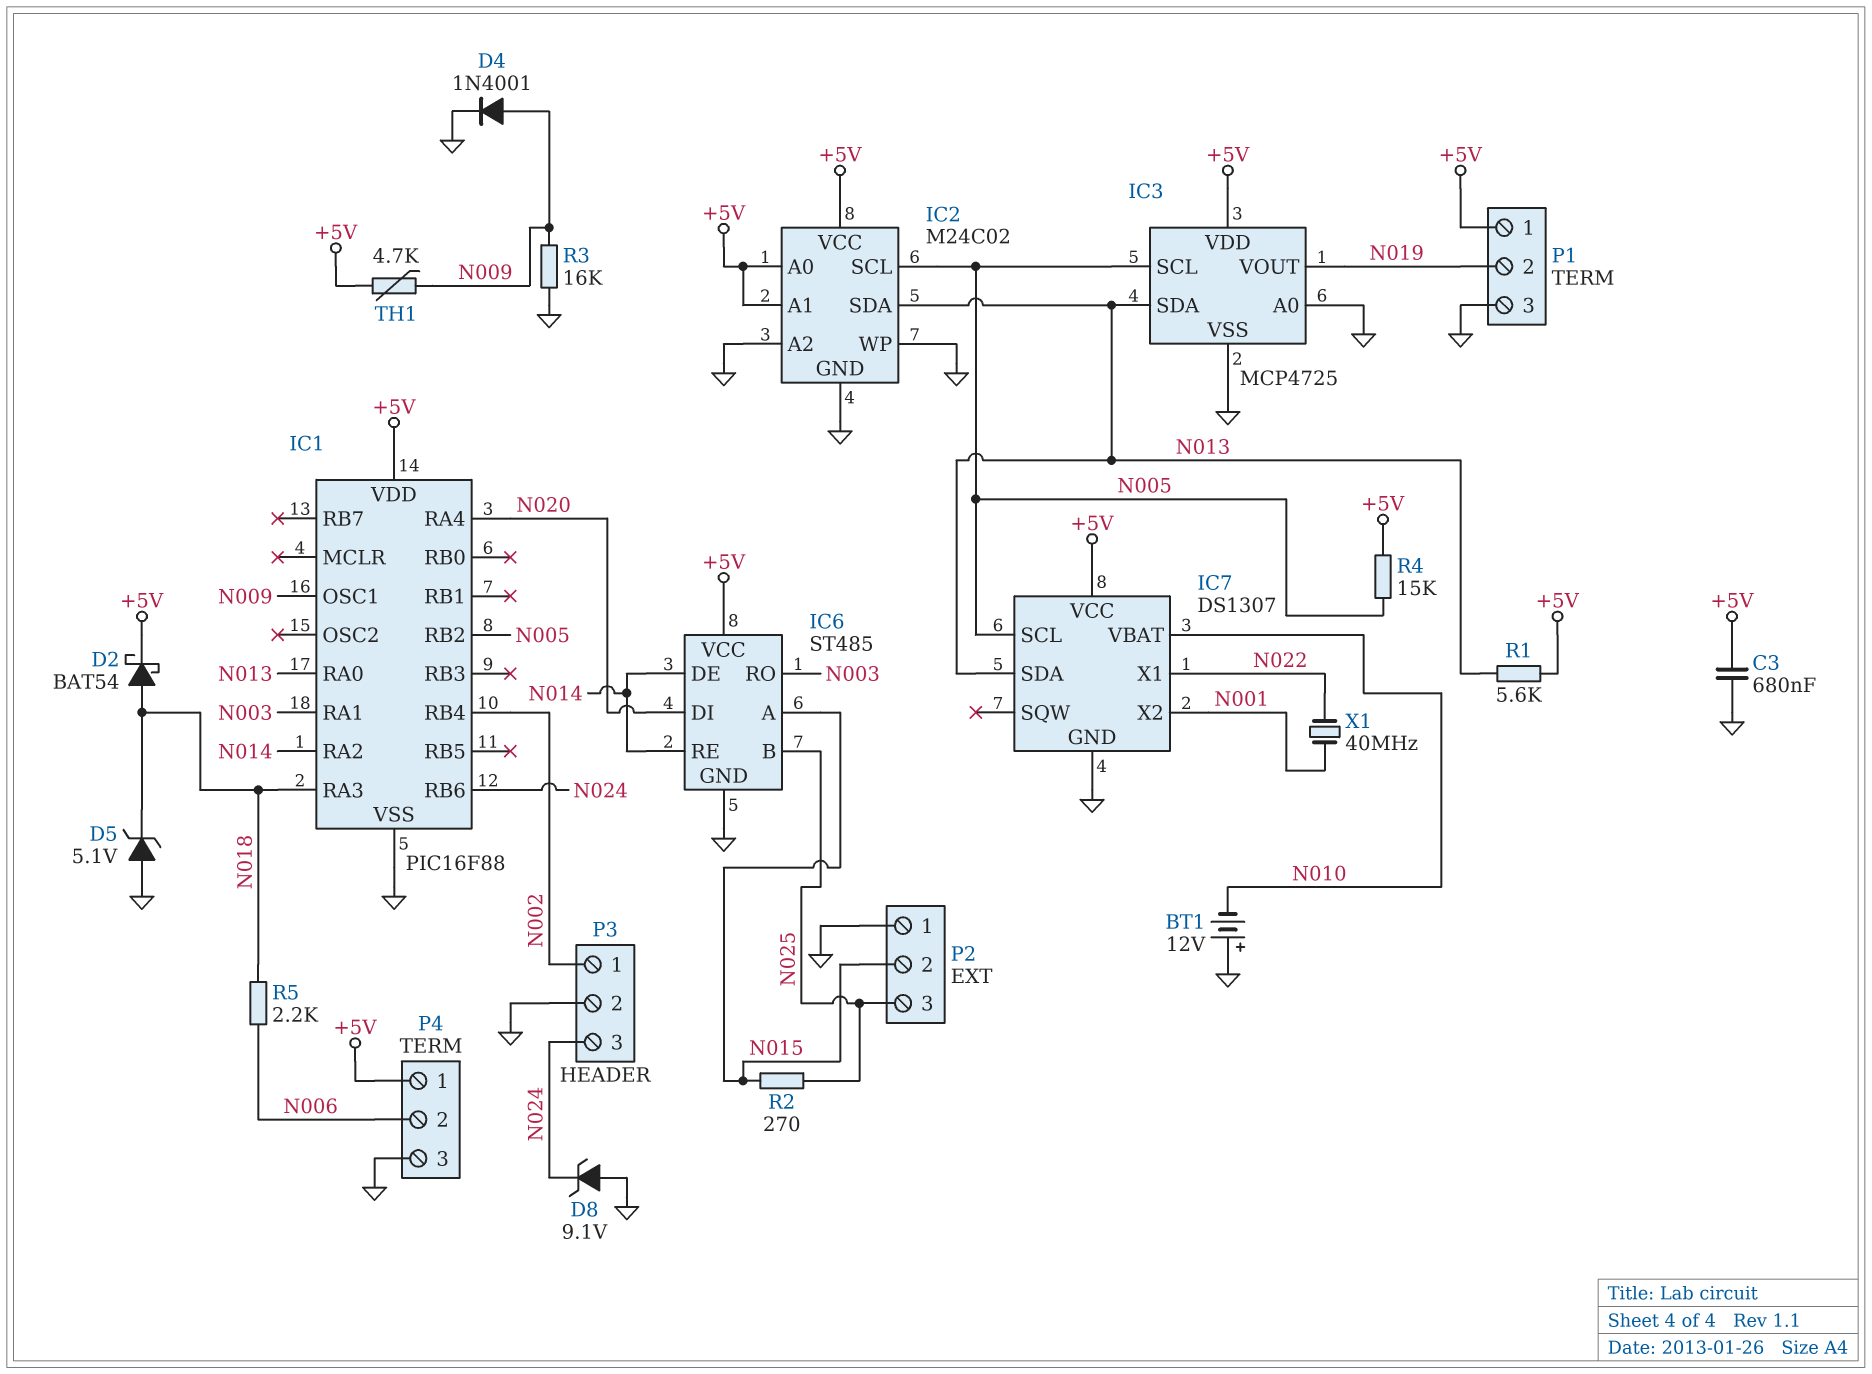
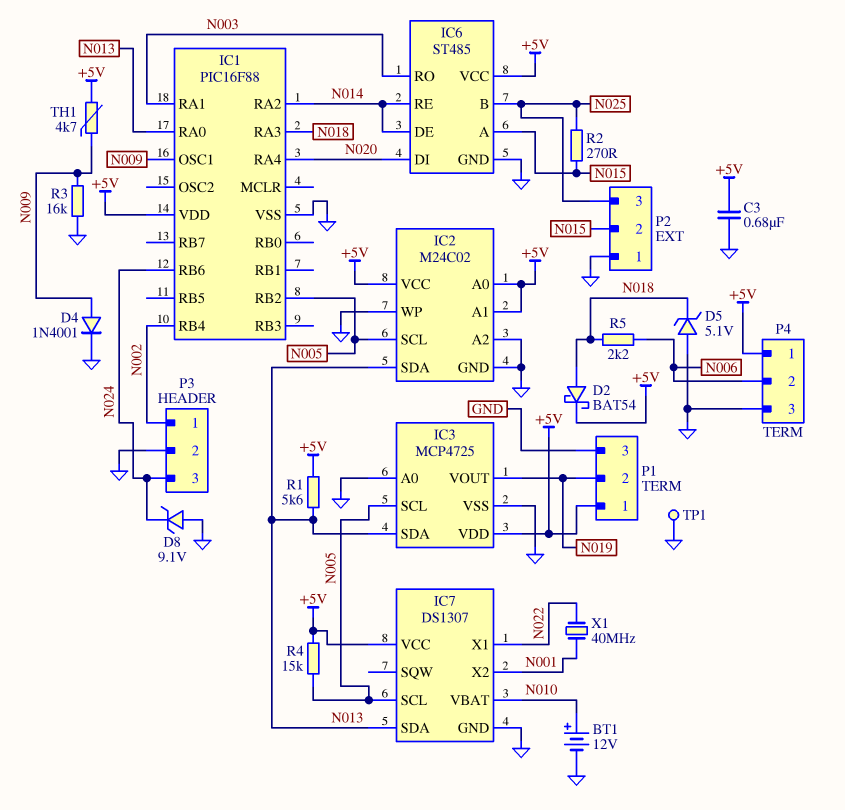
BT1: 12V (plus GND, minus N010) -> 12V (plus N010, minus GND)
TP1: none -> test point (GND)

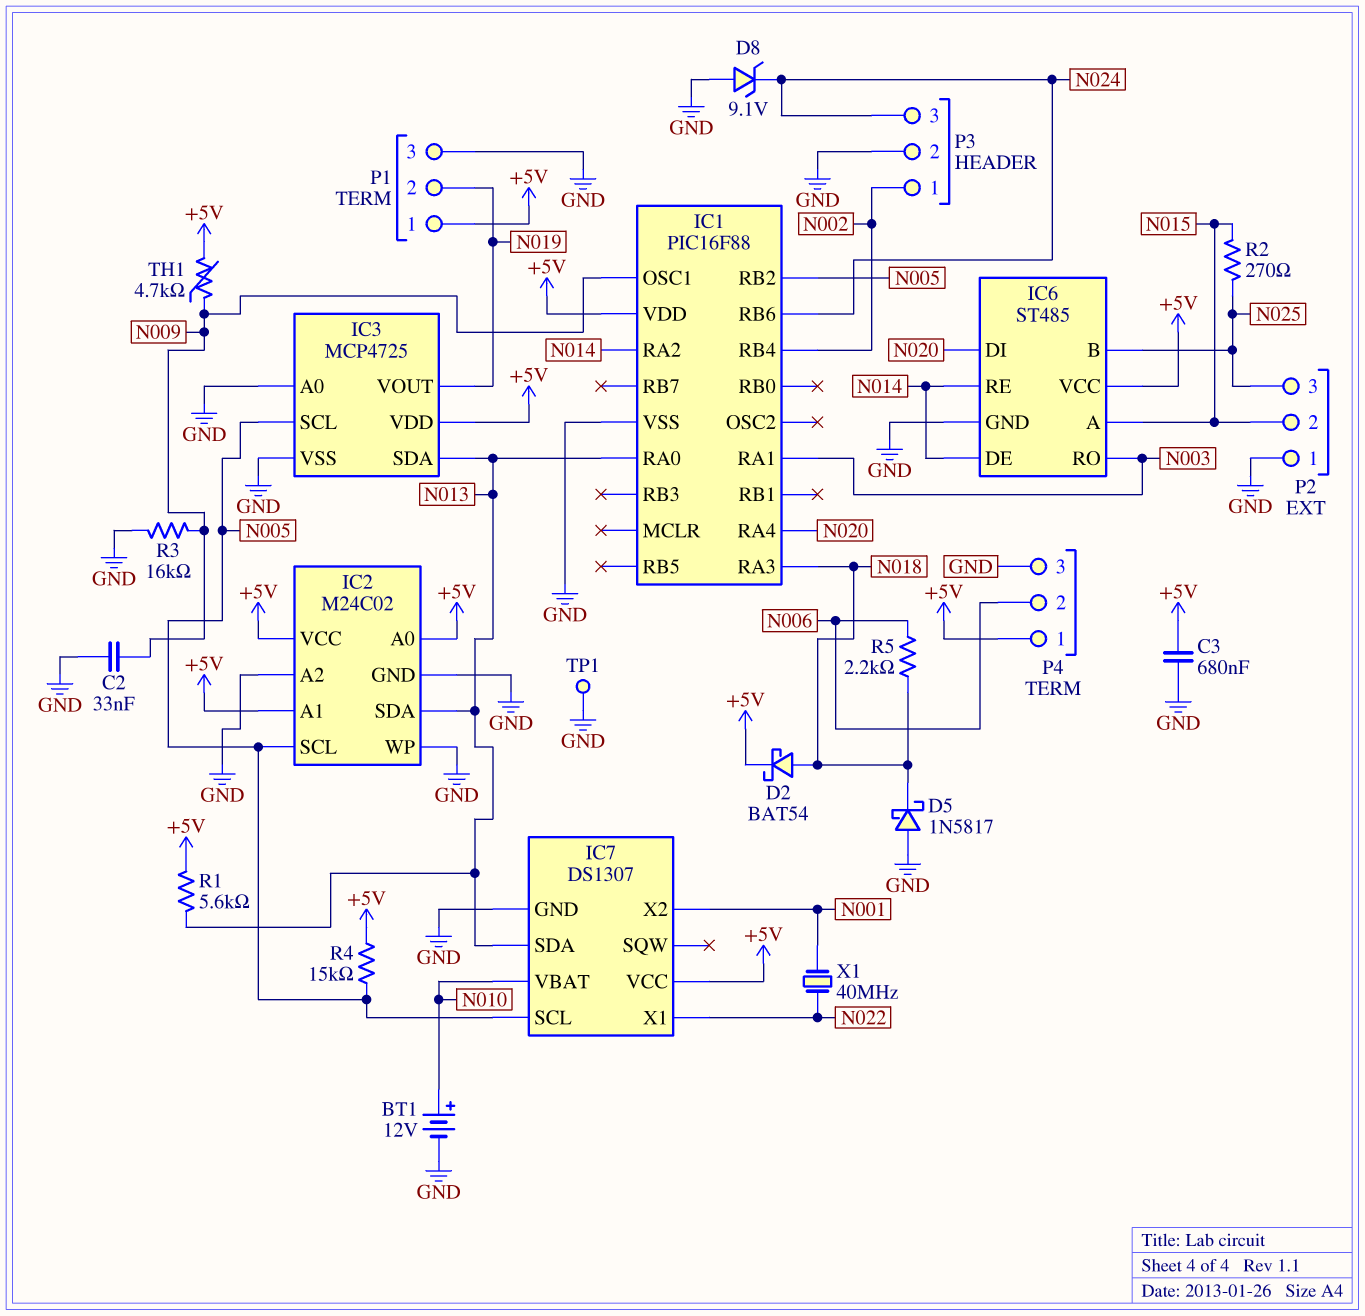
C2: none -> 33nF (GND, N009)
D4: diode 1N4001 (A N009, K GND) -> none
D5: zener 5.1V (A GND, K N018) -> schottky 1N5817 (A GND, K N018)

